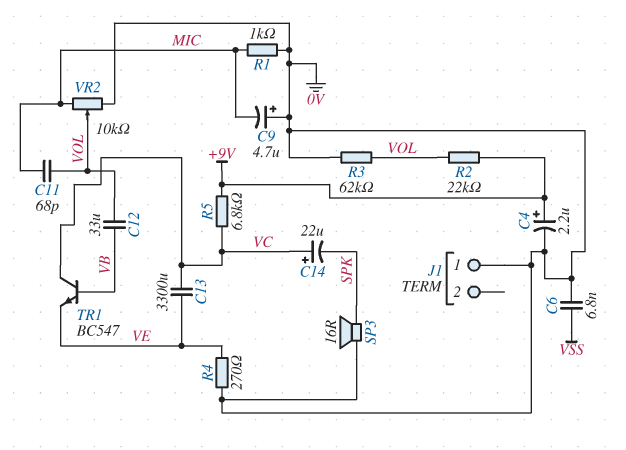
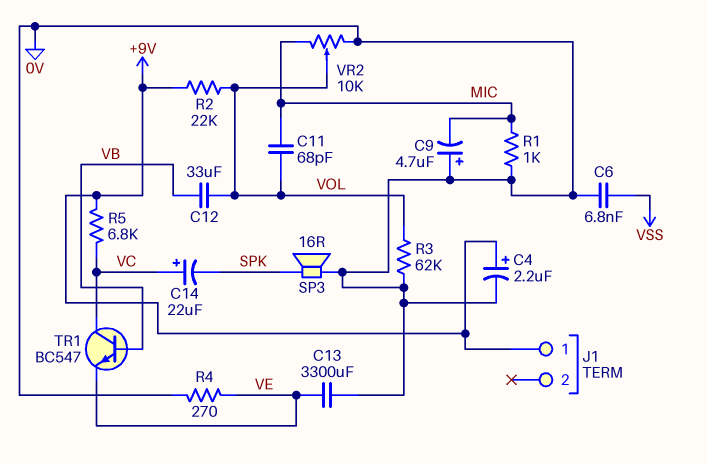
C13: 3300uF (VC, VE) -> 3300uF (0V, VE)
J1 pin 1: 0V -> +9V

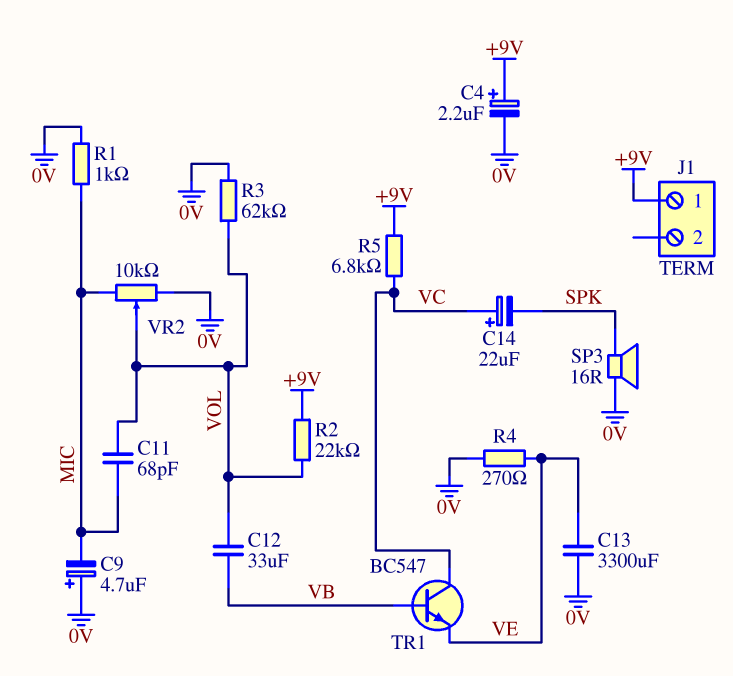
C6: 6.8nF (0V, VSS) -> none

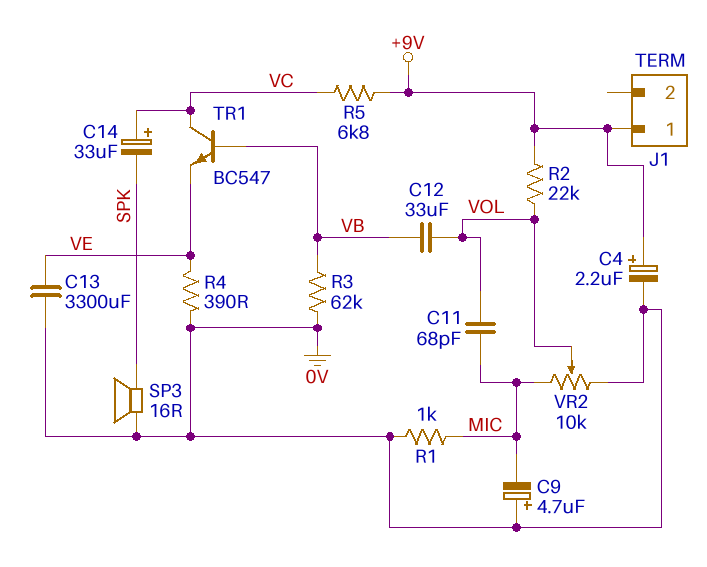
C14: 22uF (plus VC, minus SPK) -> 33uF (plus VC, minus SPK)
R3: 62k (0V, VOL) -> 62k (0V, VB)
R4: 270 (0V, VE) -> 390 (0V, VE)

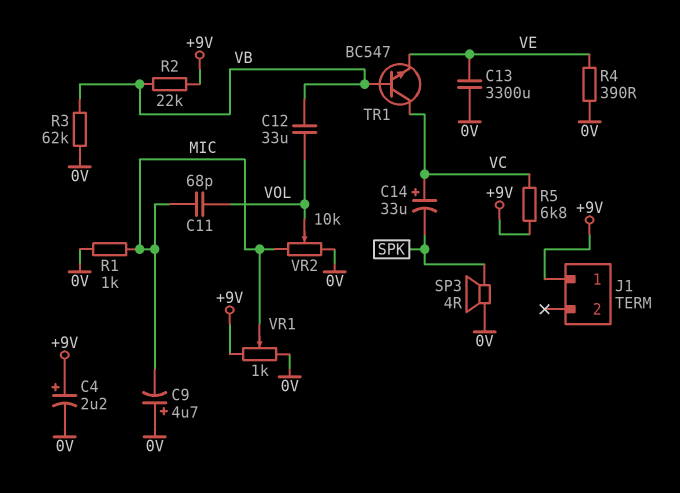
R2: 22k (+9V, VOL) -> 22k (+9V, VB)
SP3: speaker 16R (0V, SPK) -> speaker 4R (0V, SPK)
VR1: none -> 1k (+9V, 0V, wiper MIC)

